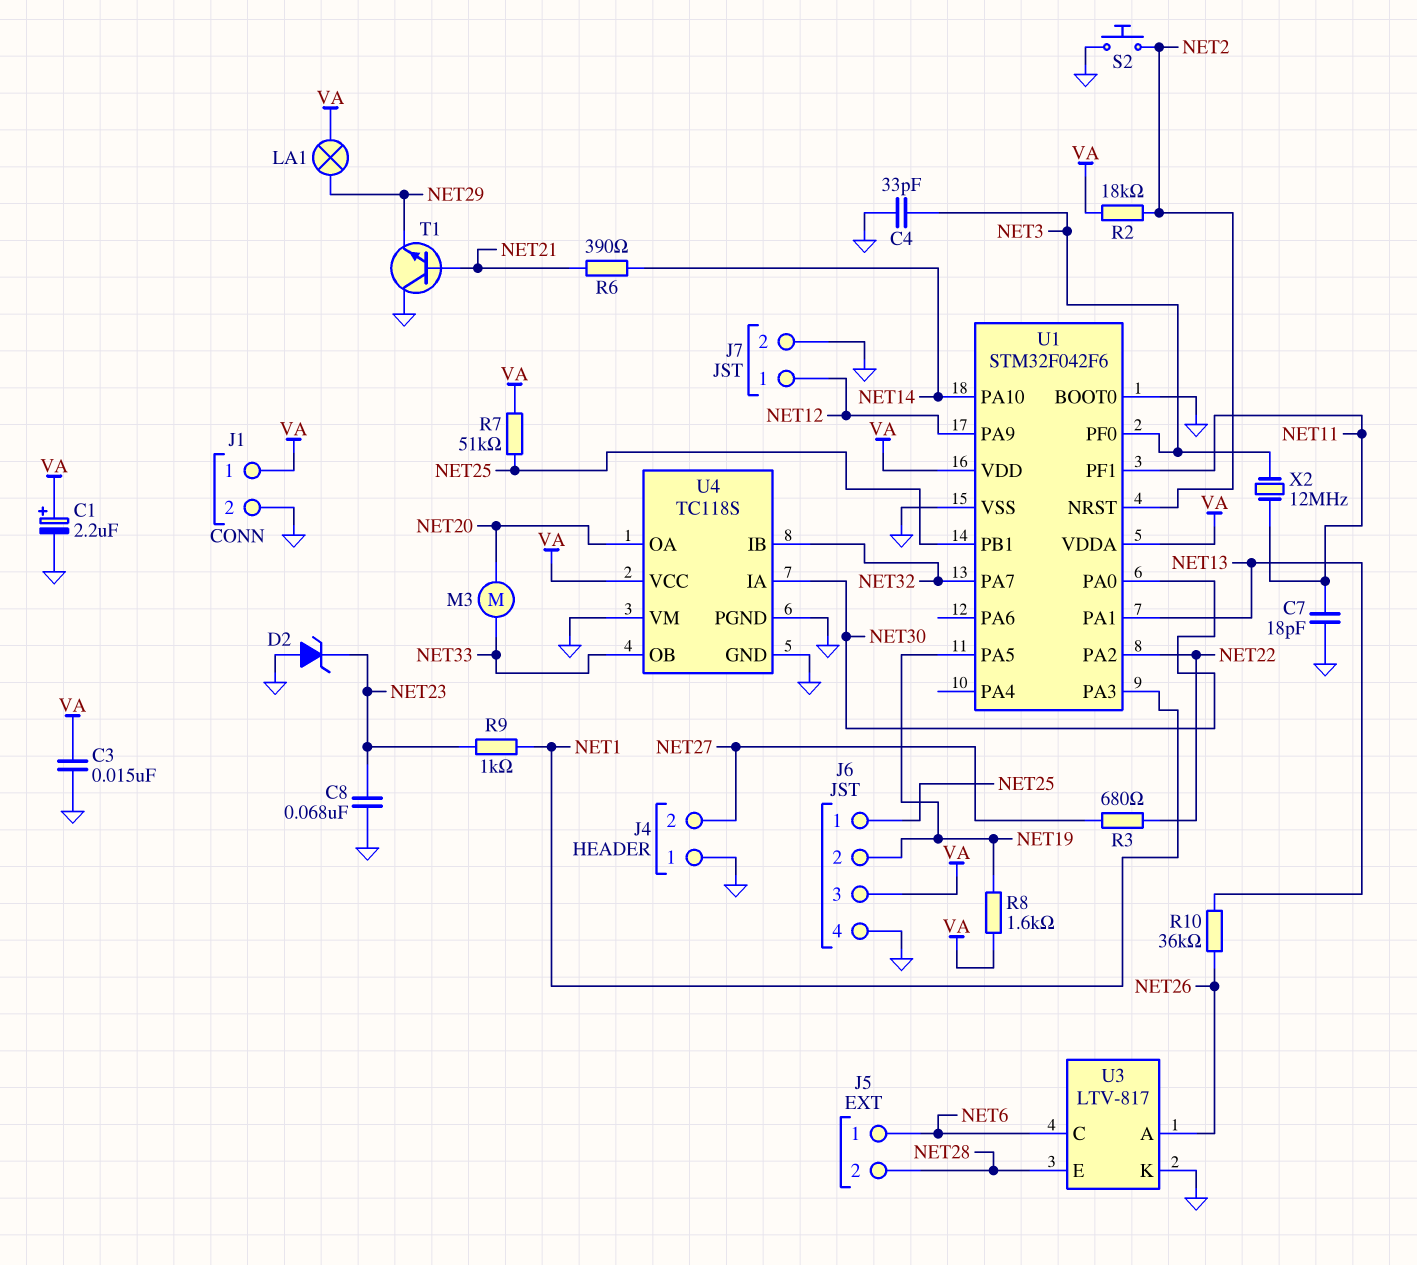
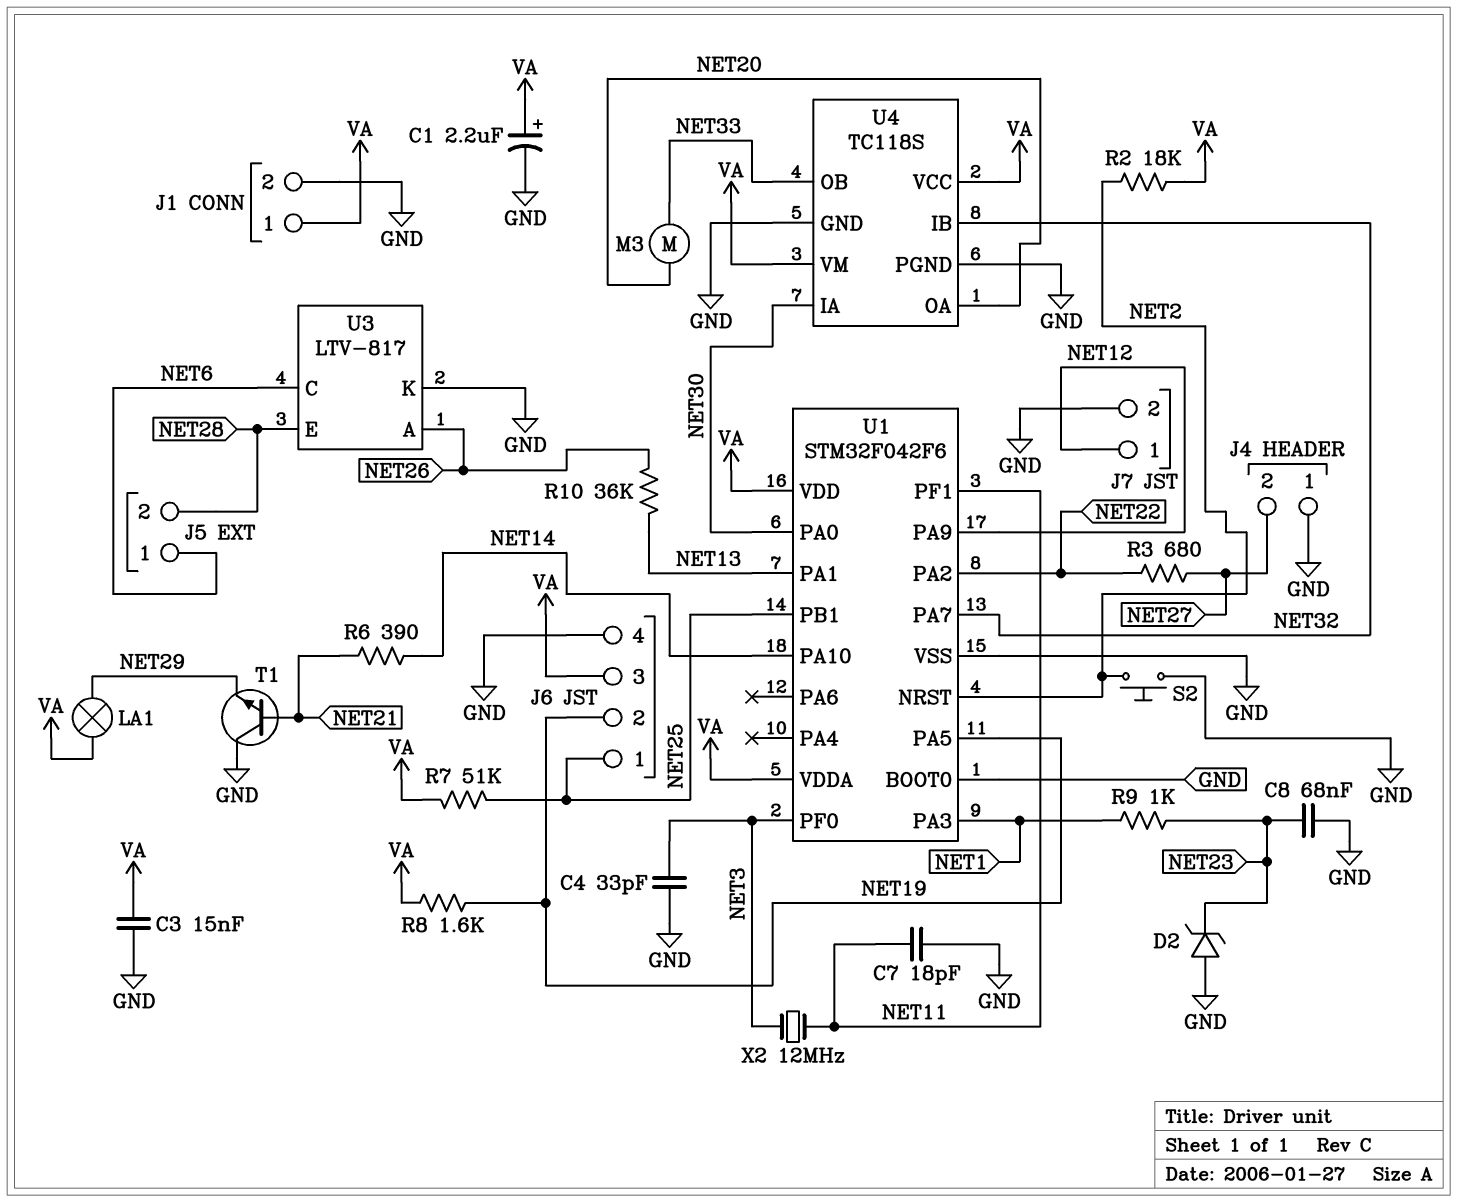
U4 pin VM: GND -> VA

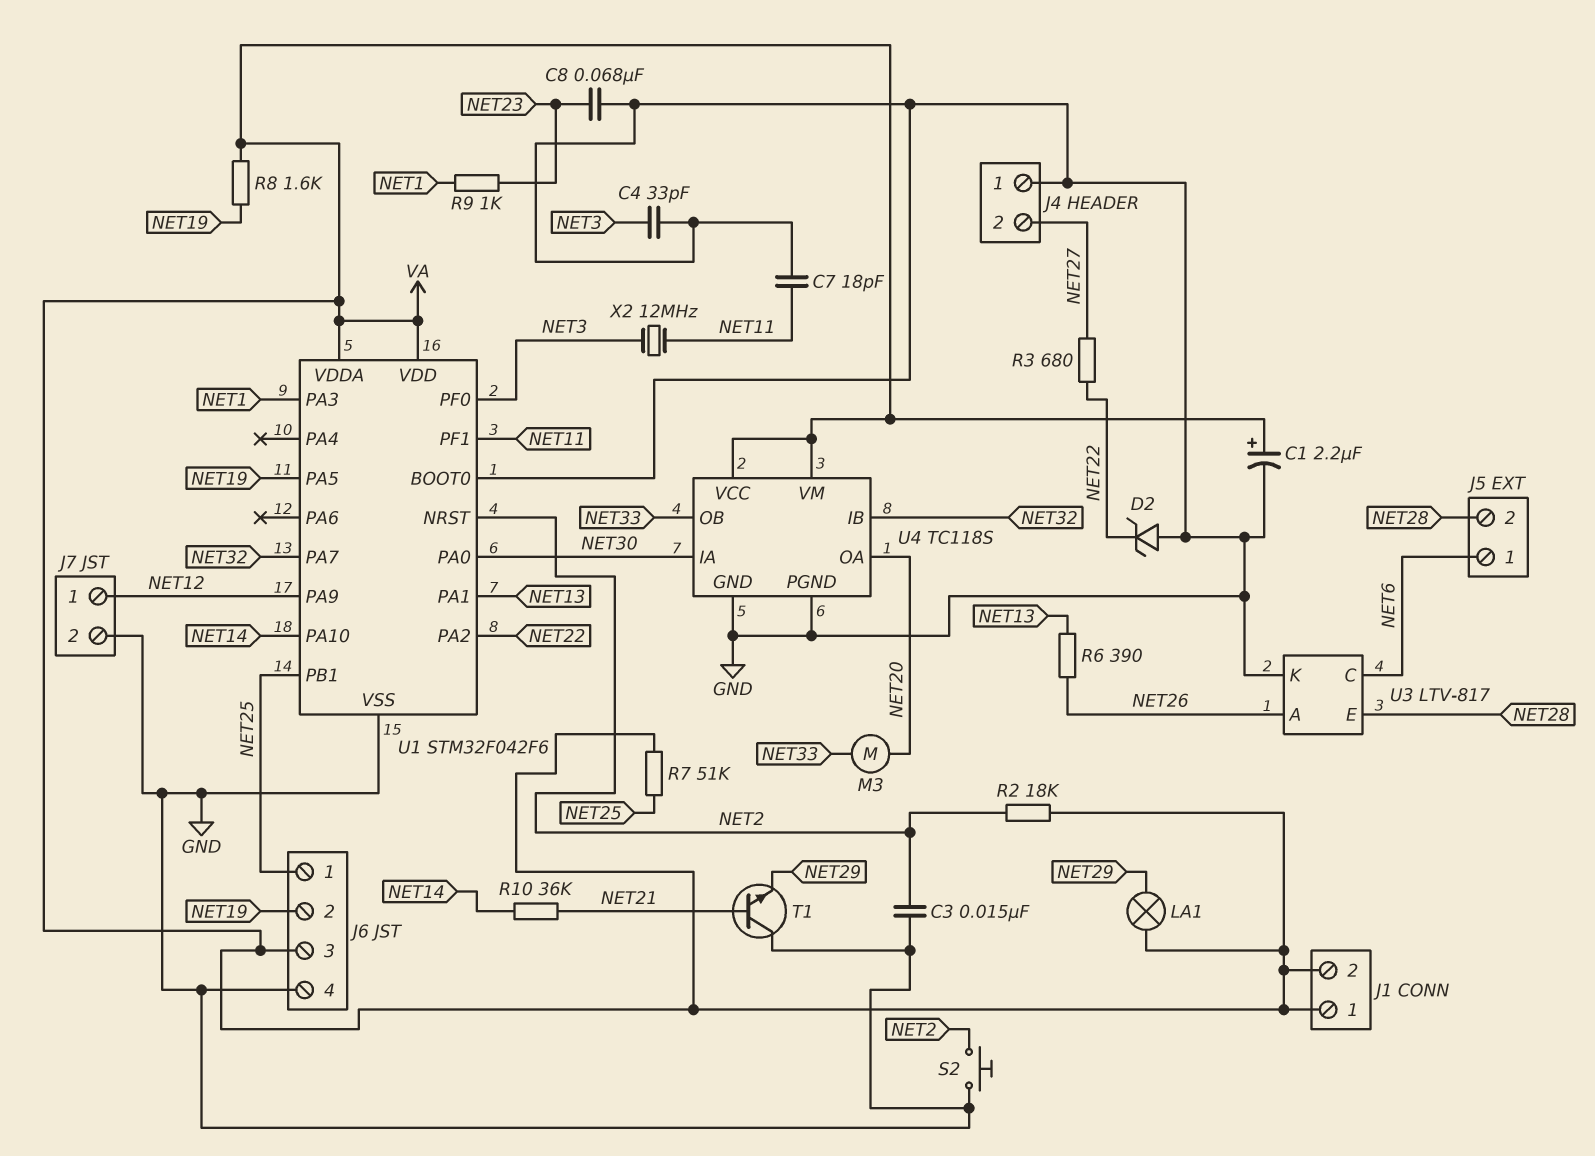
C3: 15nF (GND, VA) -> 15nF (GND, NET2)
D2: zener (A GND, K NET23) -> zener (A GND, K NET22)
J1 pin 2: GND -> VA
R6: 390 (NET14, NET21) -> 390 (NET13, NET26)
R10: 36k (NET13, NET26) -> 36k (NET14, NET21)

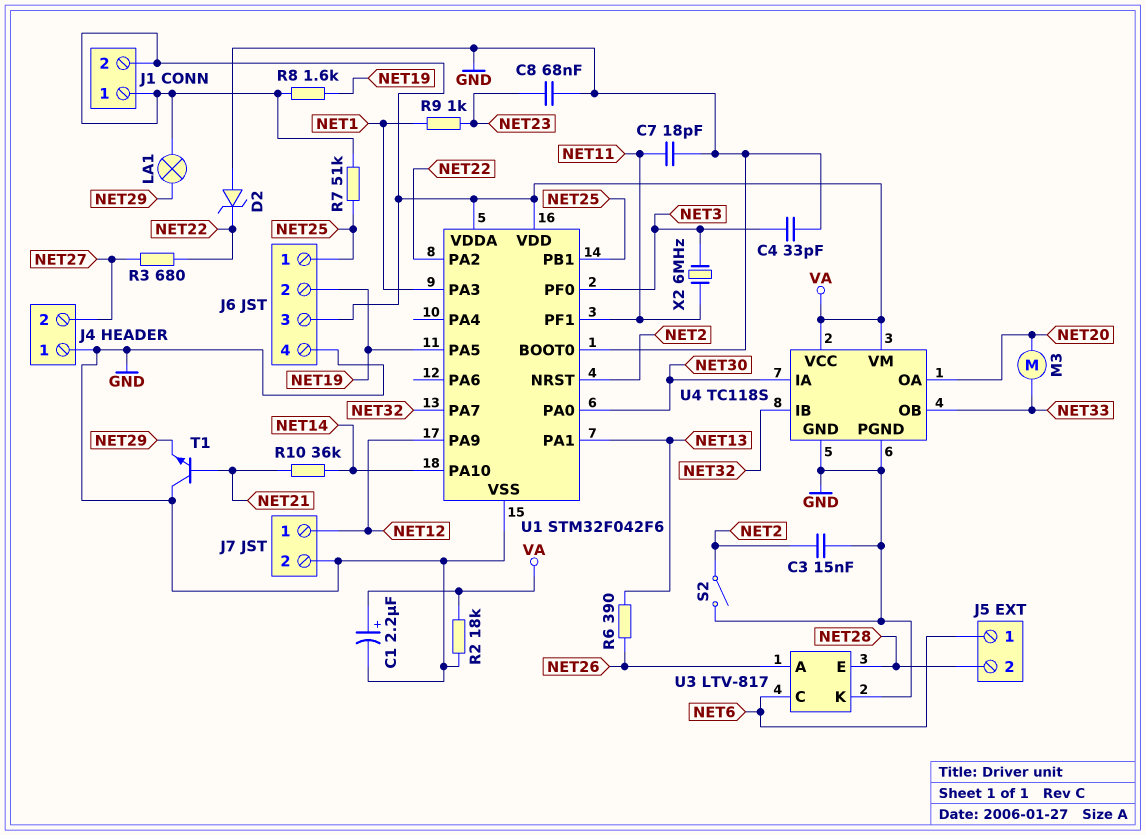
R2: 18k (NET2, VA) -> 18k (GND, VA)
S2: button (GND, NET2) -> switch (GND, NET2)
X2: 12MHz (NET3, NET11) -> 6MHz (NET3, NET11)

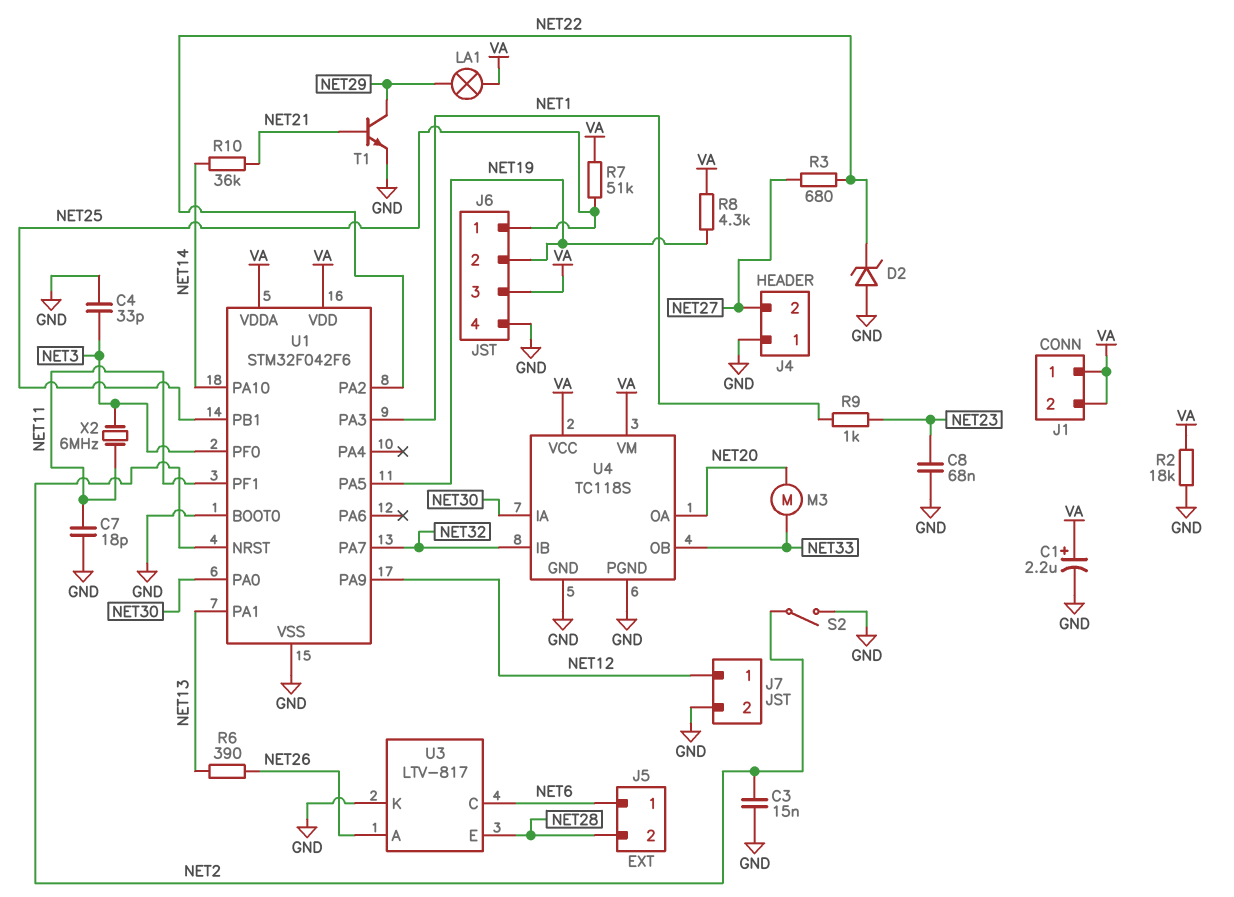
R8: 1.6k (NET19, VA) -> 4.3k (NET19, VA)
T1: NPN (B NET21, C GND, E NET29) -> NPN (B NET21, C NET29, E GND)

